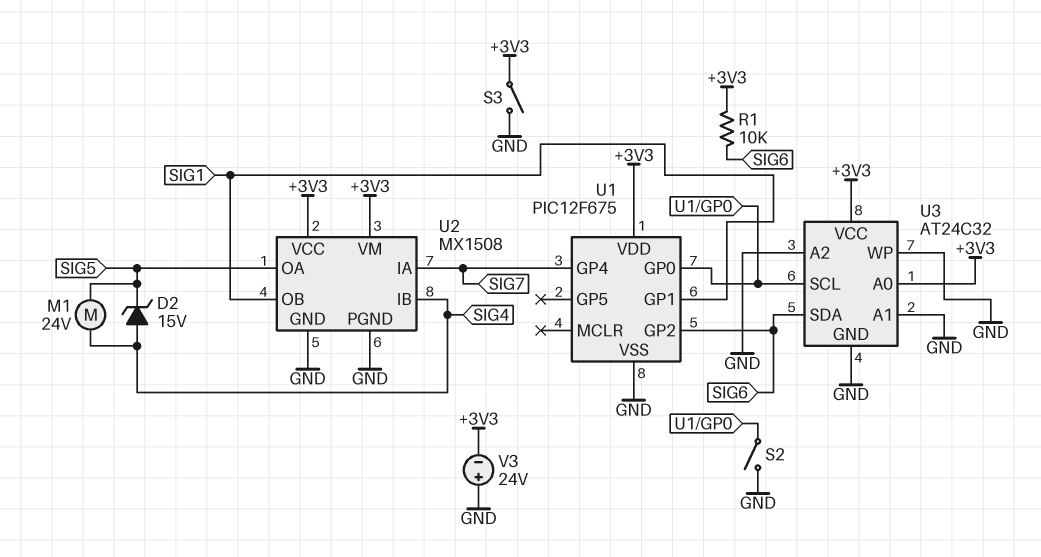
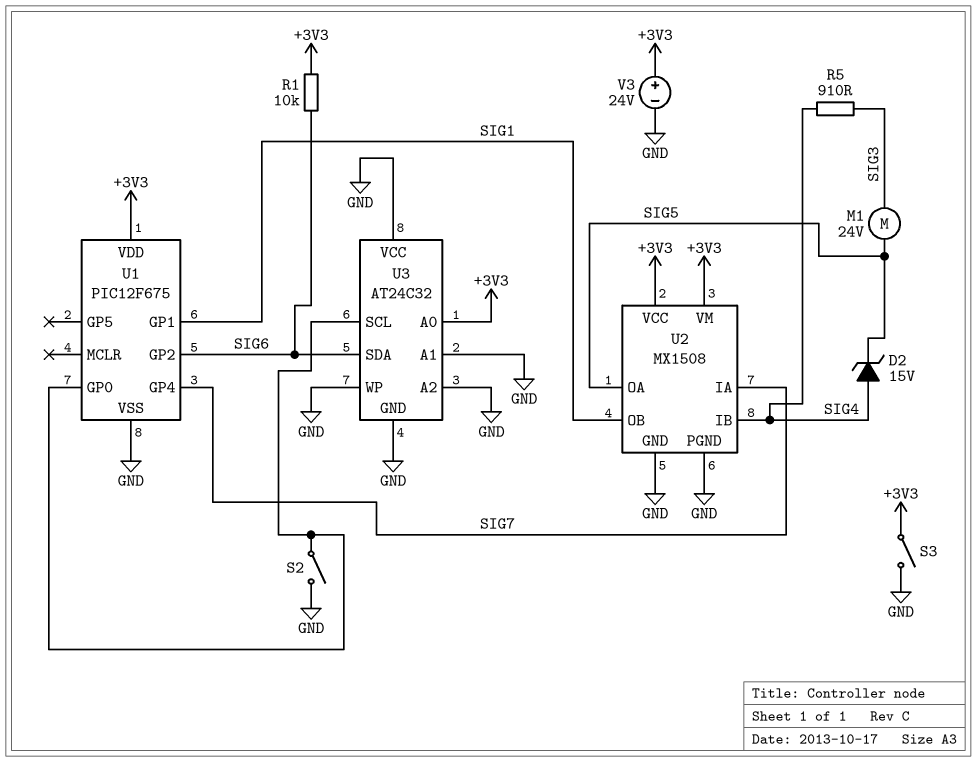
M1: motor 24V (SIG4, SIG5) -> motor 24V (SIG3, SIG5)
R5: none -> 910 (SIG3, SIG4)
U3 pin VCC: +3V3 -> GND
V3: 24V (plus GND, minus +3V3) -> 24V (plus +3V3, minus GND)

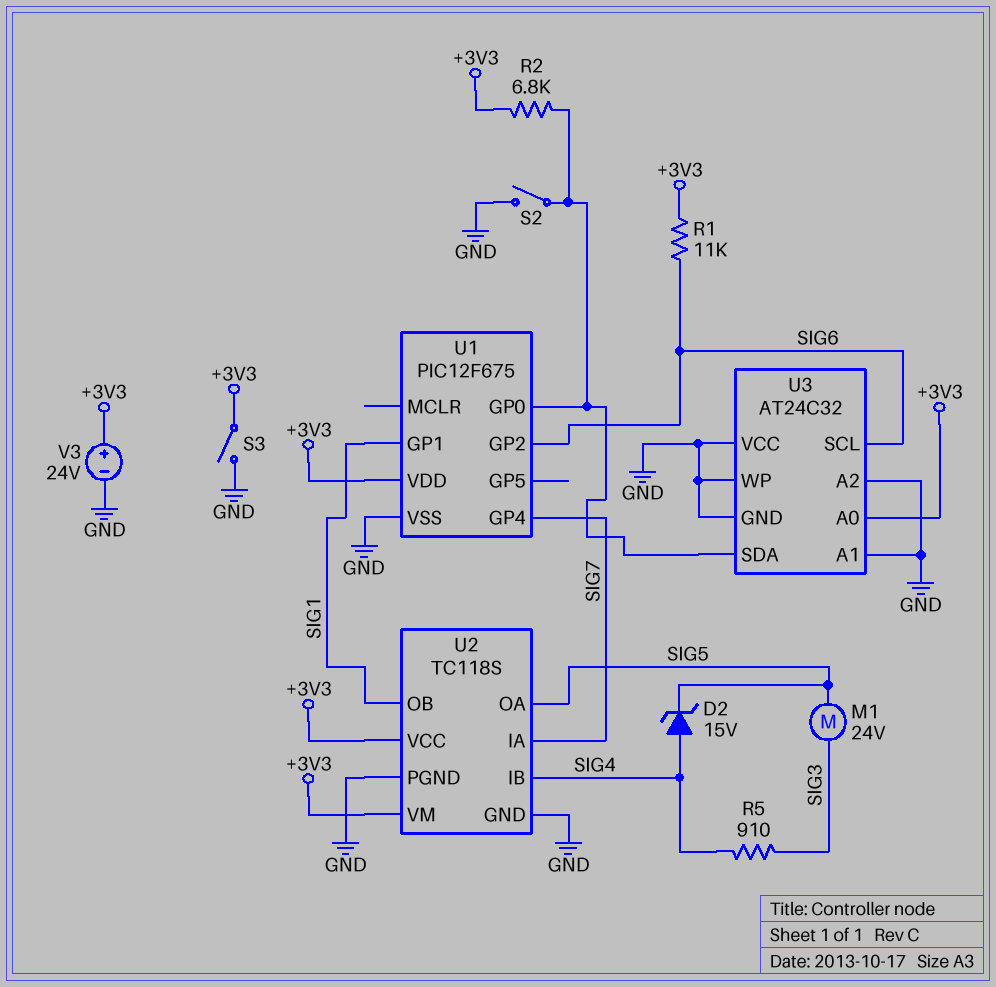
R1: 10k (+3V3, SIG6) -> 11k (+3V3, SIG6)
R2: none -> 6.8k (+3V3, U1/GP0)
U2: MX1508 -> TC118S
U3 pin SCL: U1/GP0 -> SIG6
U3 pin SDA: SIG6 -> U1/GP0

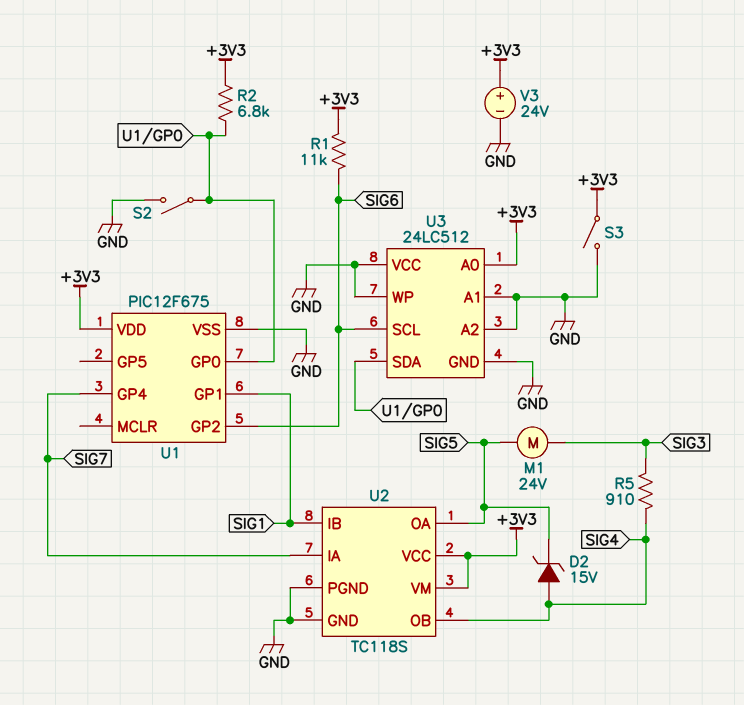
U2 pin IB: SIG4 -> SIG1
U2 pin OB: SIG1 -> SIG4
U3: AT24C32 -> 24LC512

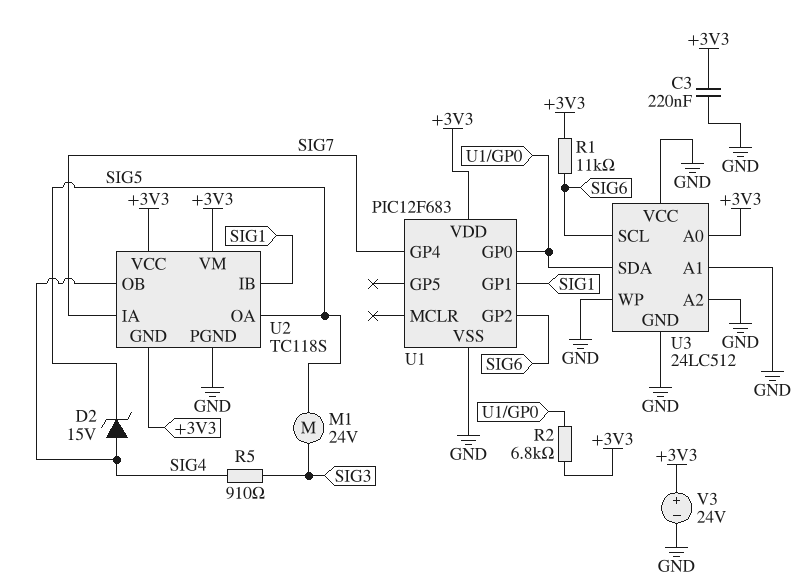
C3: none -> 220nF (+3V3, GND)
S2: switch (GND, U1/GP0) -> none
S3: switch (+3V3, GND) -> none
U1: PIC12F675 -> PIC12F683
U2 pin GND: GND -> +3V3

